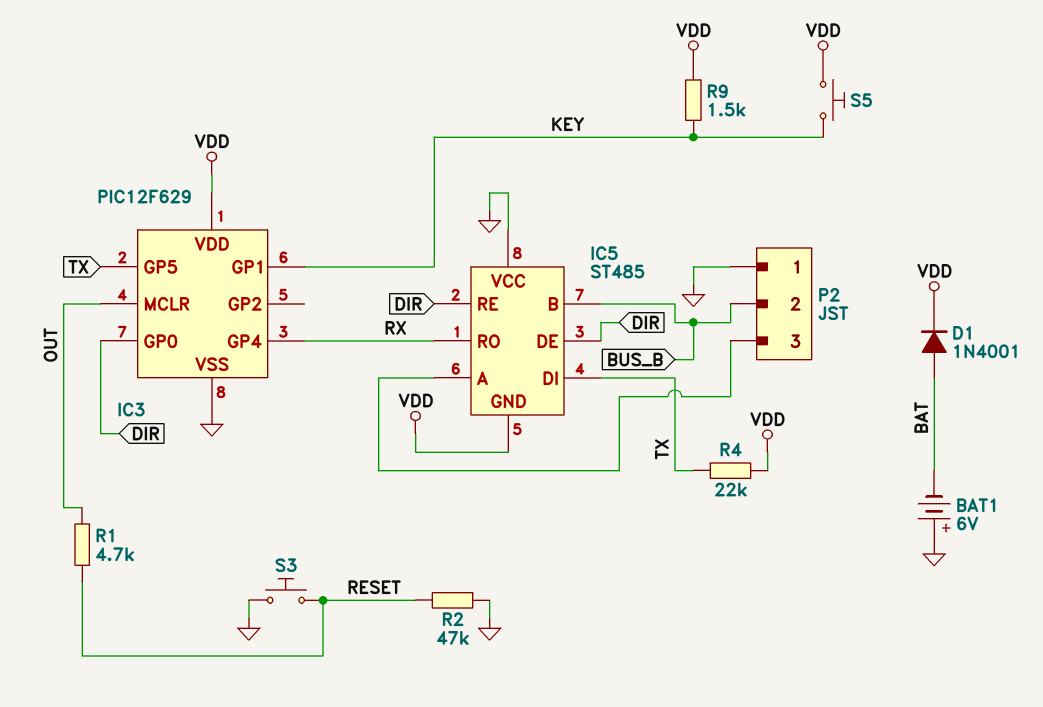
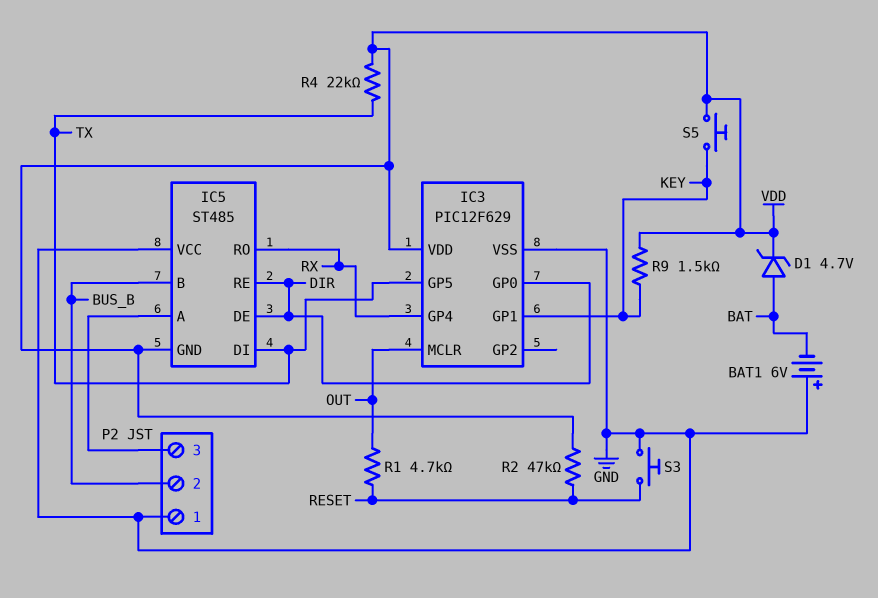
D1: diode 1N4001 (A BAT, K VDD) -> zener 4.7V (A BAT, K VDD)
R2: 47k (GND, RESET) -> 47k (RESET, VDD)

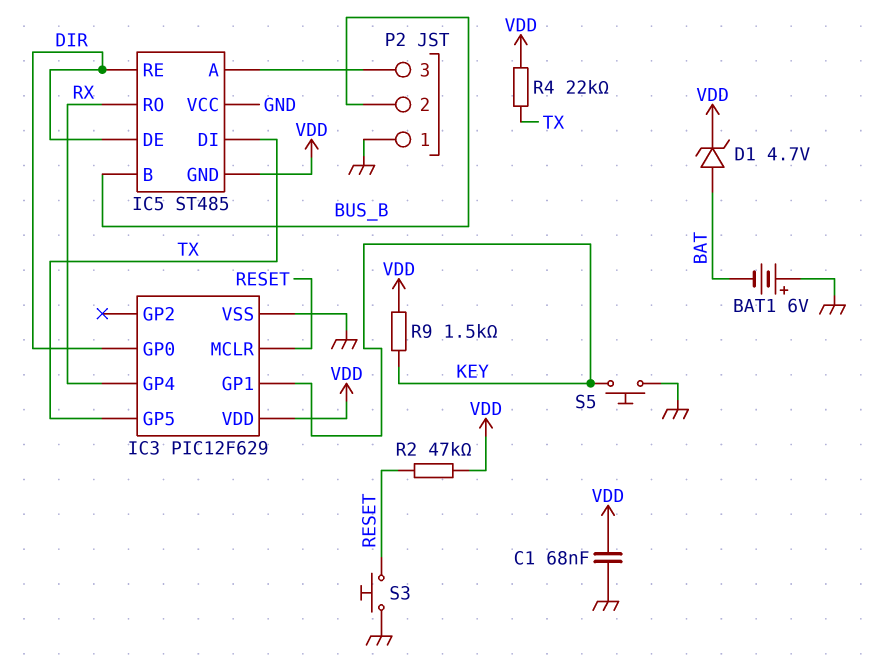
C1: none -> 68nF (GND, VDD)
IC3 pin MCLR: OUT -> RESET
R1: 4.7k (OUT, RESET) -> none
S5: button (KEY, VDD) -> button (GND, KEY)

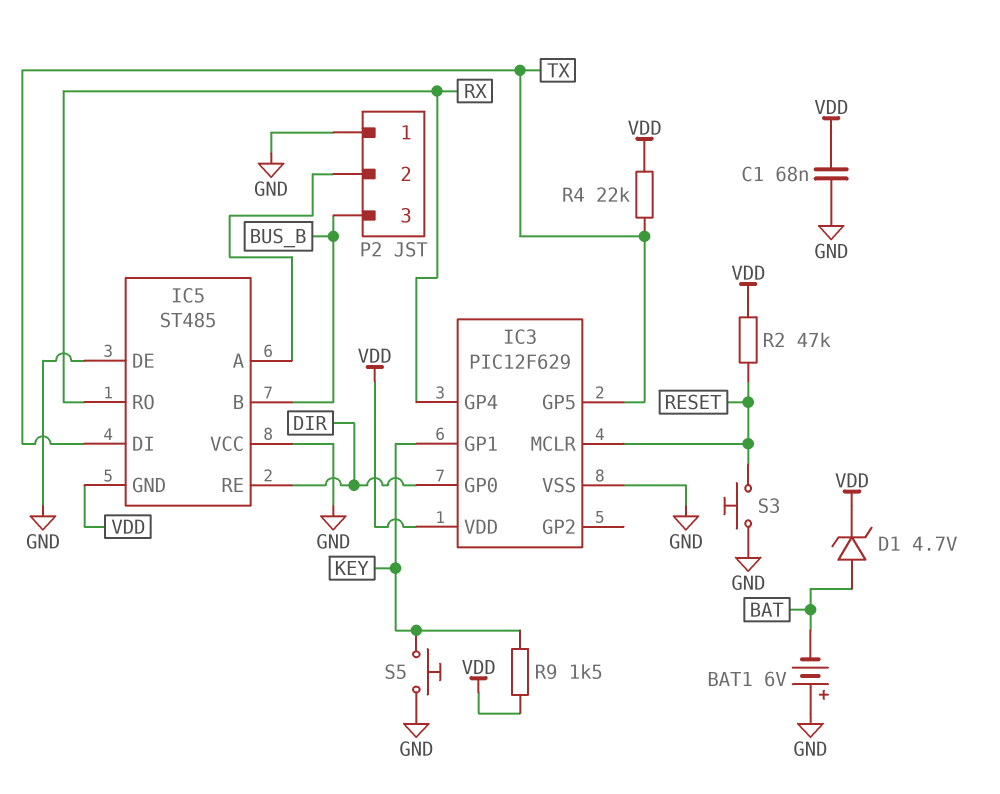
IC5 pin DE: DIR -> GND
P2 pin 2: BUS_B -> IC5/A
P2 pin 3: IC5/A -> BUS_B

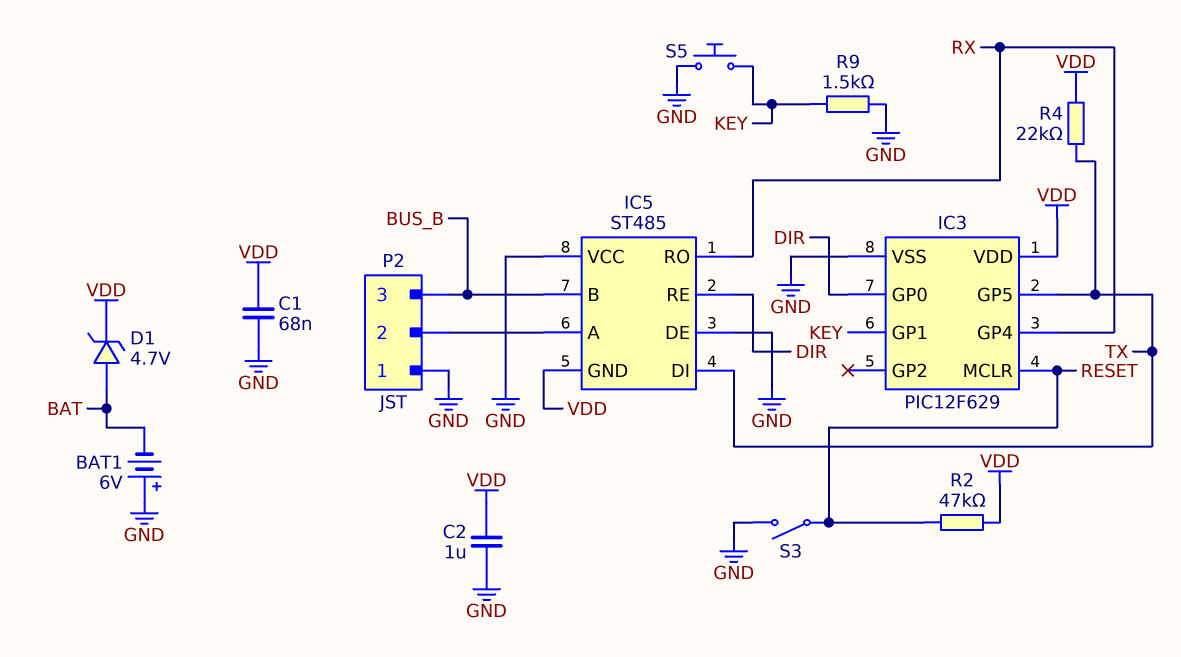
C2: none -> 1uF (GND, VDD)
R9: 1.5k (KEY, VDD) -> 1.5k (GND, KEY)
S3: button (GND, RESET) -> switch (GND, RESET)

